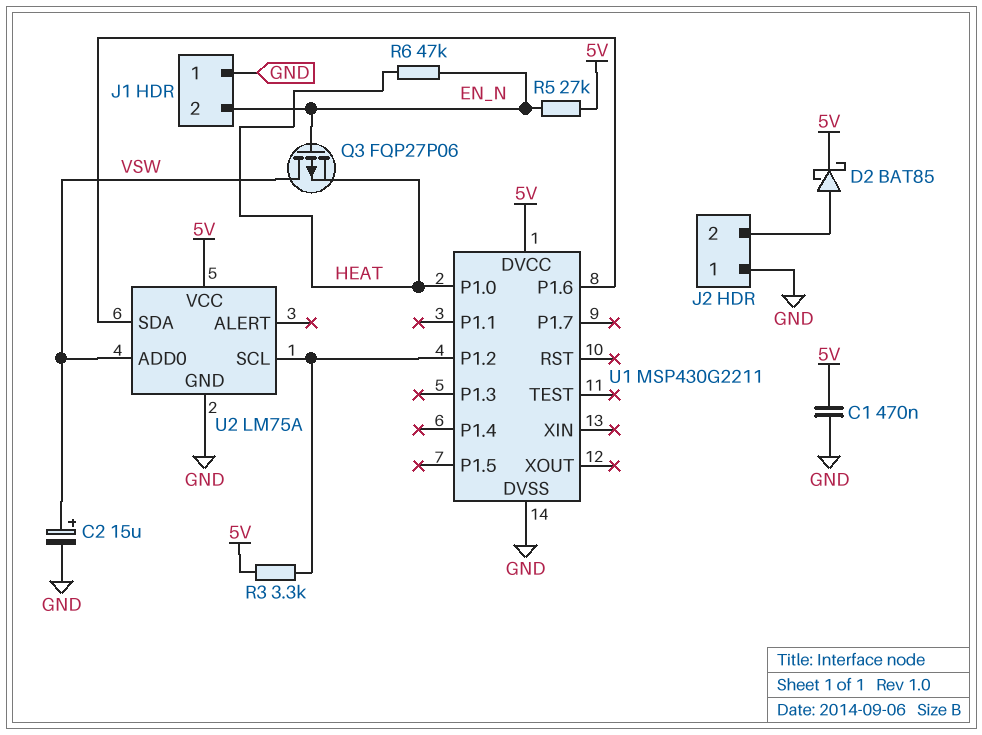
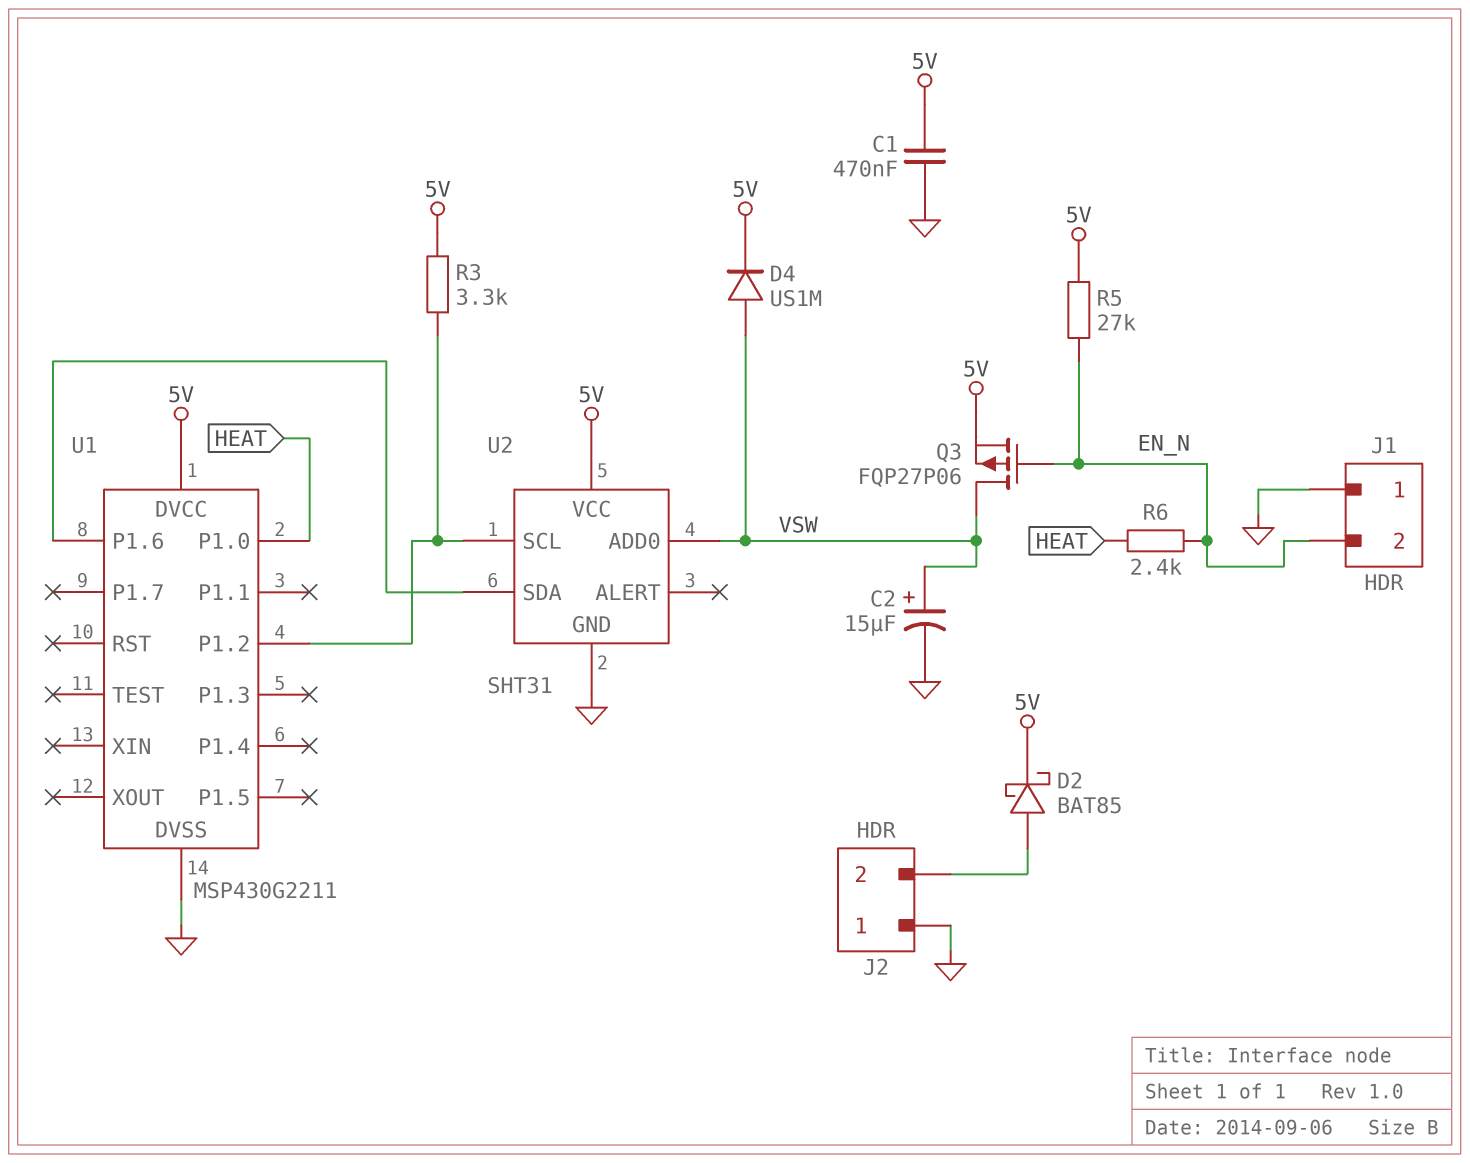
D4: none -> diode US1M (A VSW, K 5V)
Q3: PMOS FQP27P06 (G EN_N, D VSW, S HEAT) -> PMOS FQP27P06 (G EN_N, D VSW, S 5V)
R6: 47k (EN_N, HEAT) -> 2.4k (EN_N, HEAT)
U2: LM75A -> SHT31

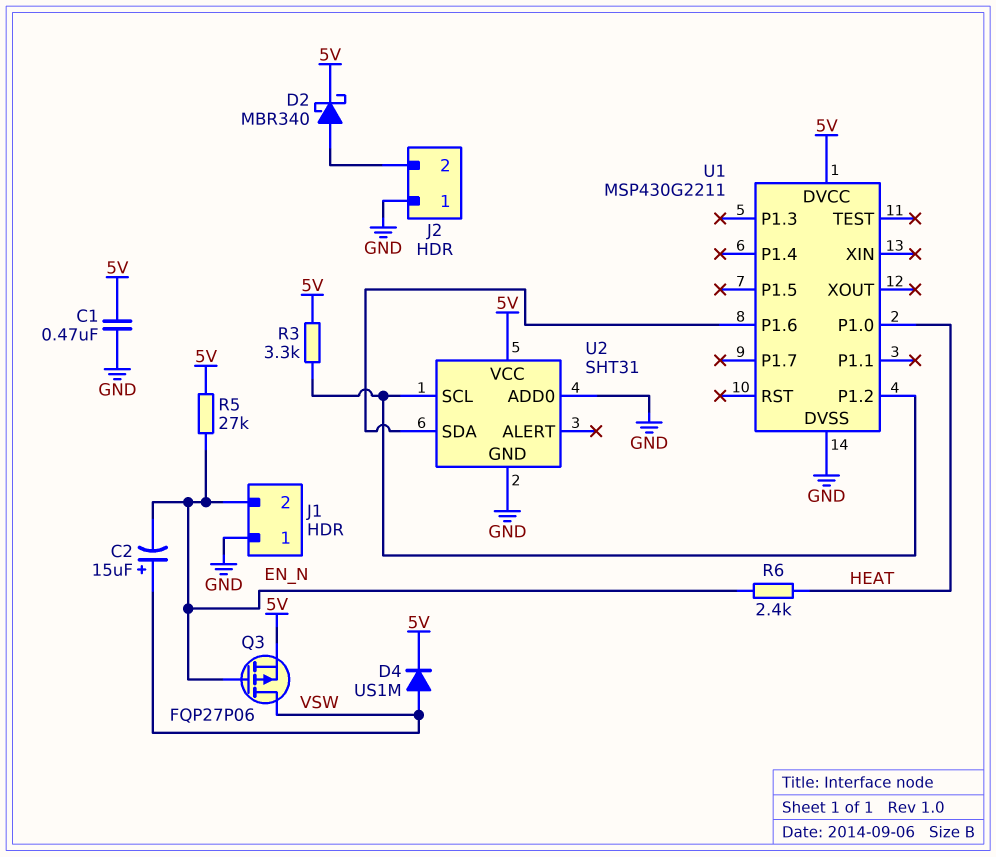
C2: 15uF (plus VSW, minus GND) -> 15uF (plus VSW, minus EN_N)
D2: schottky BAT85 (A J2/2, K 5V) -> schottky MBR340 (A J2/2, K 5V)
U2 pin ADD0: VSW -> GND

